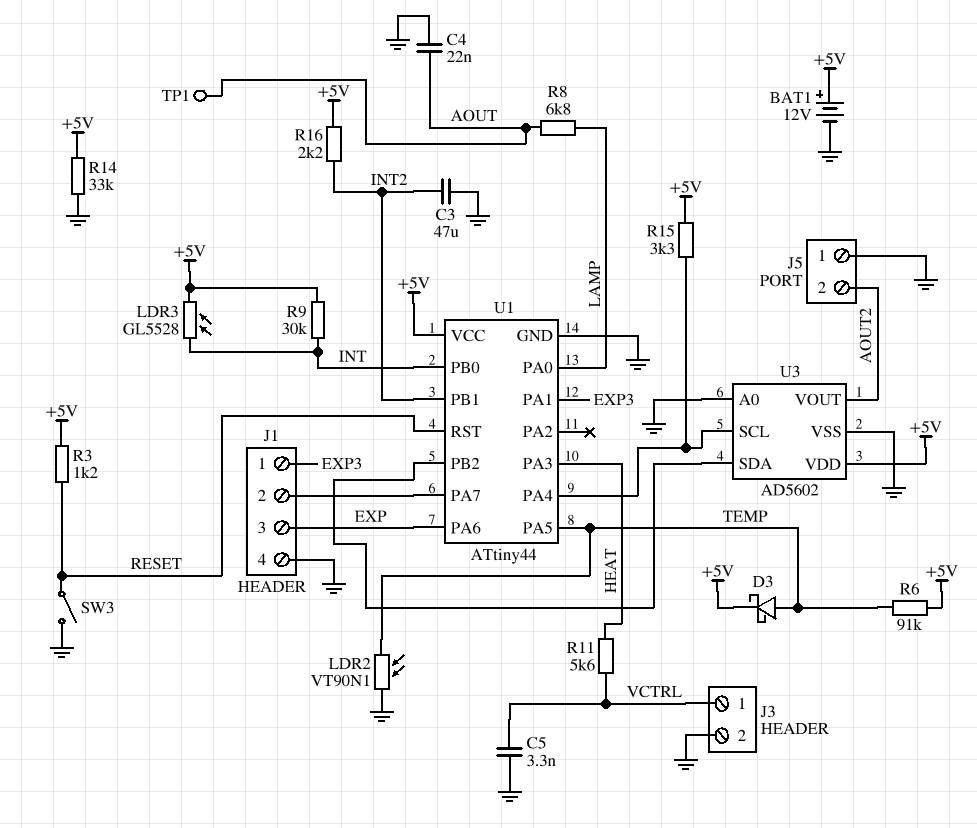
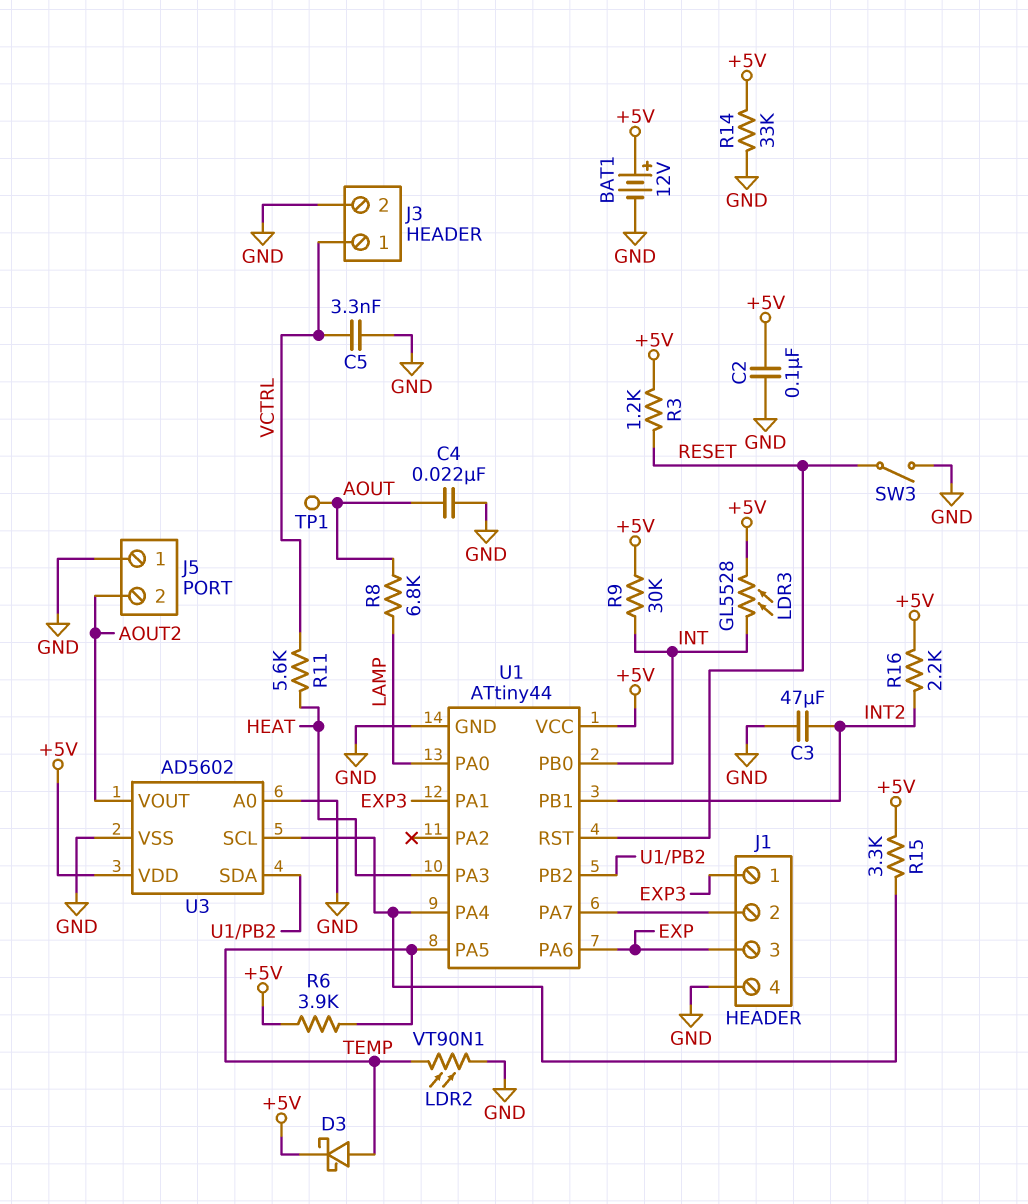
C2: none -> 100nF (+5V, GND)
R6: 91k (+5V, TEMP) -> 3.9k (+5V, TEMP)

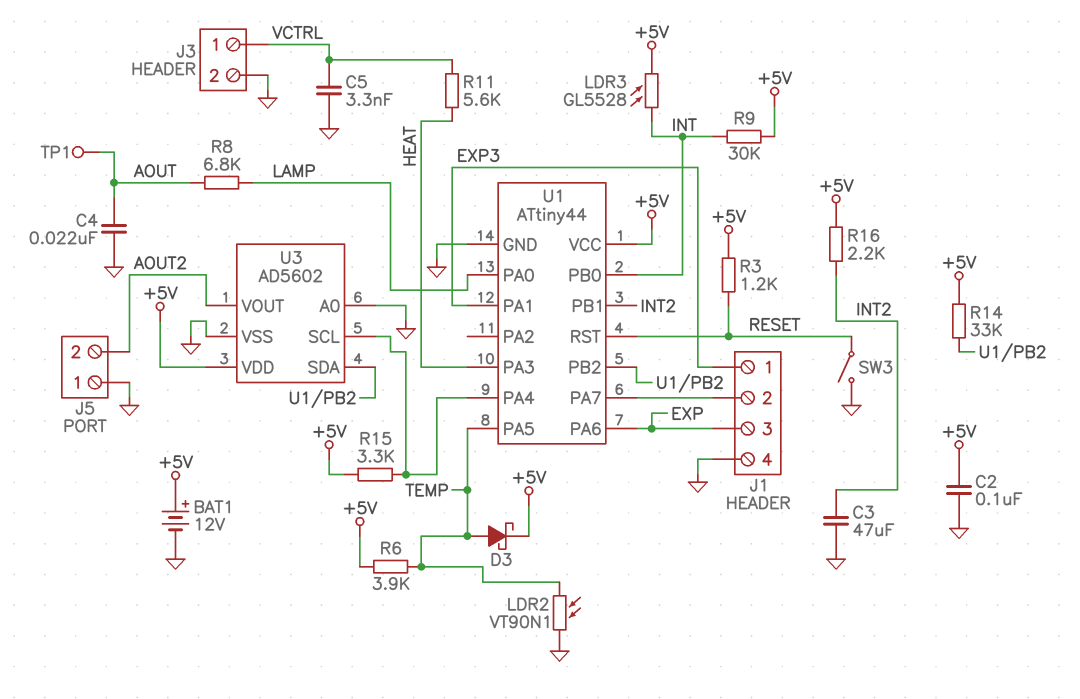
R14: 33k (+5V, GND) -> 33k (+5V, U1/PB2)

